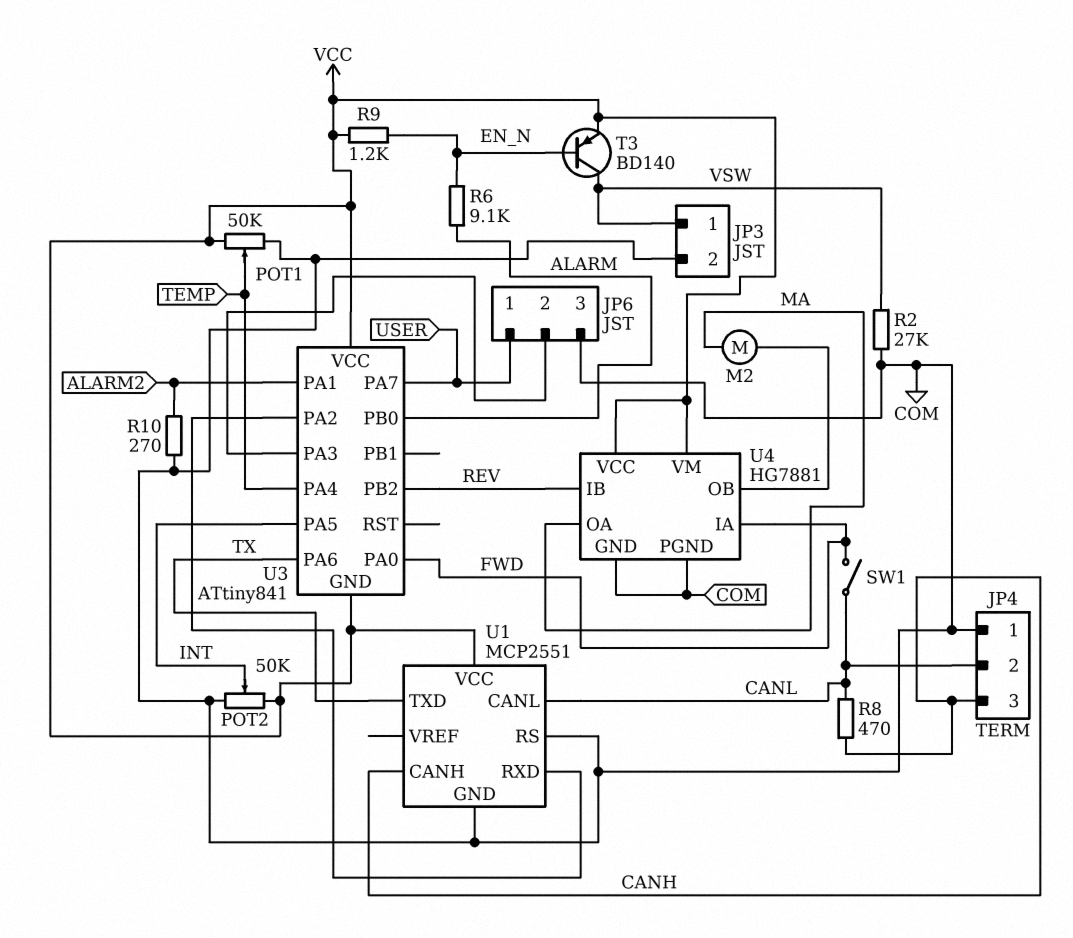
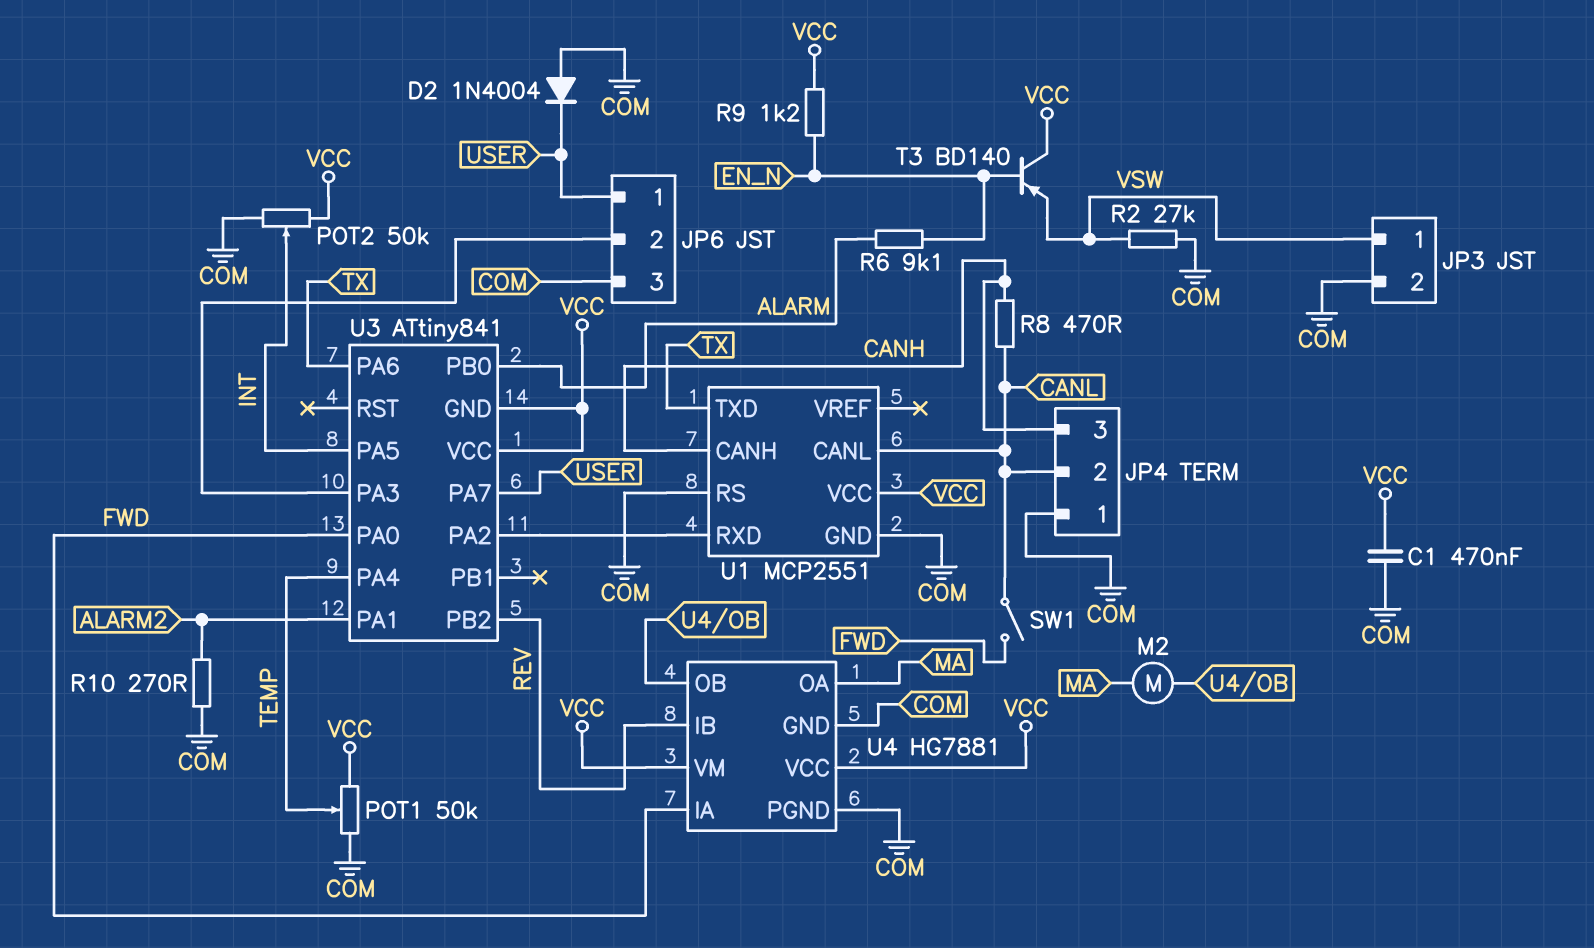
C1: none -> 470nF (COM, VCC)
D2: none -> diode 1N4004 (A COM, K USER)
T3: PNP BD140 (B EN_N, C VSW, E VCC) -> PNP BD140 (B EN_N, C VCC, E VSW)

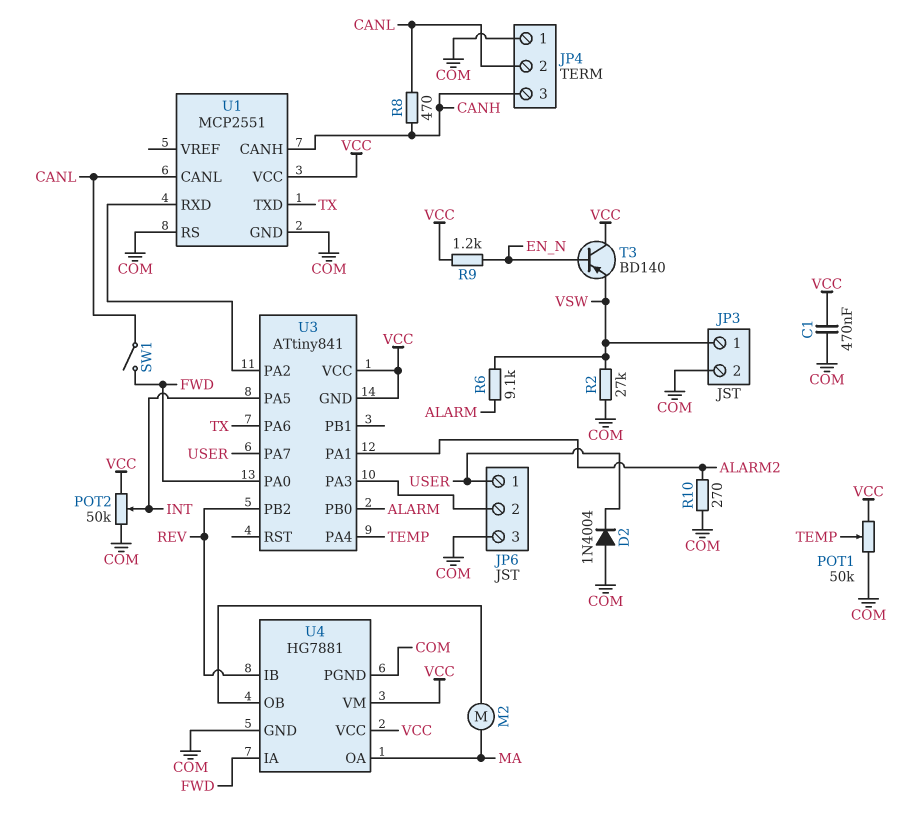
R6: 9.1k (ALARM, EN_N) -> 9.1k (ALARM, VSW)

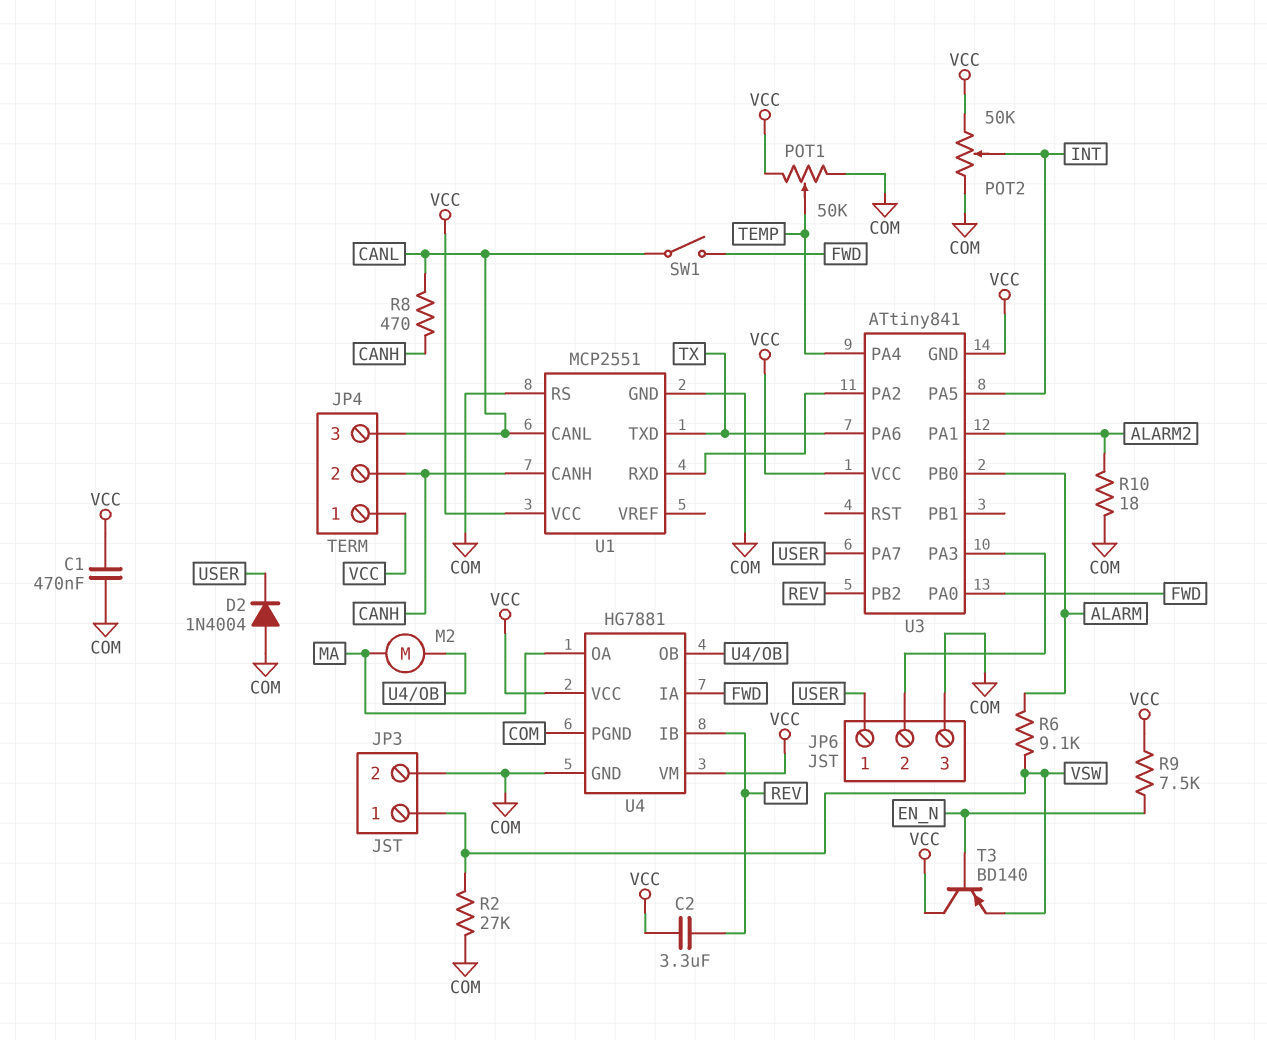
C2: none -> 3.3uF (REV, VCC)
JP4 pin 1: COM -> VCC
JP4 pin 2: CANL -> CANH
JP4 pin 3: CANH -> CANL
R9: 1.2k (EN_N, VCC) -> 7.5k (EN_N, VCC)
R10: 270 (ALARM2, COM) -> 18 (ALARM2, COM)

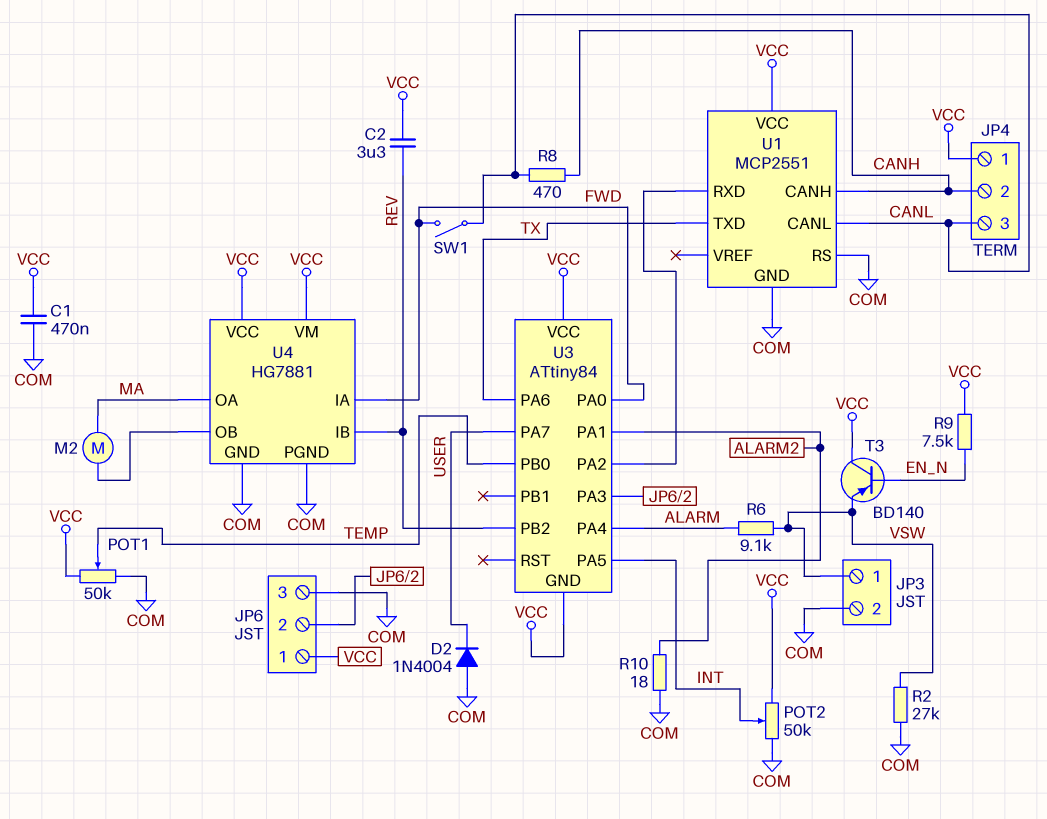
JP6 pin 1: USER -> VCC
U3: ATtiny841 -> ATtiny84
U3 pin PA4: TEMP -> ALARM
U3 pin PB0: ALARM -> TEMP

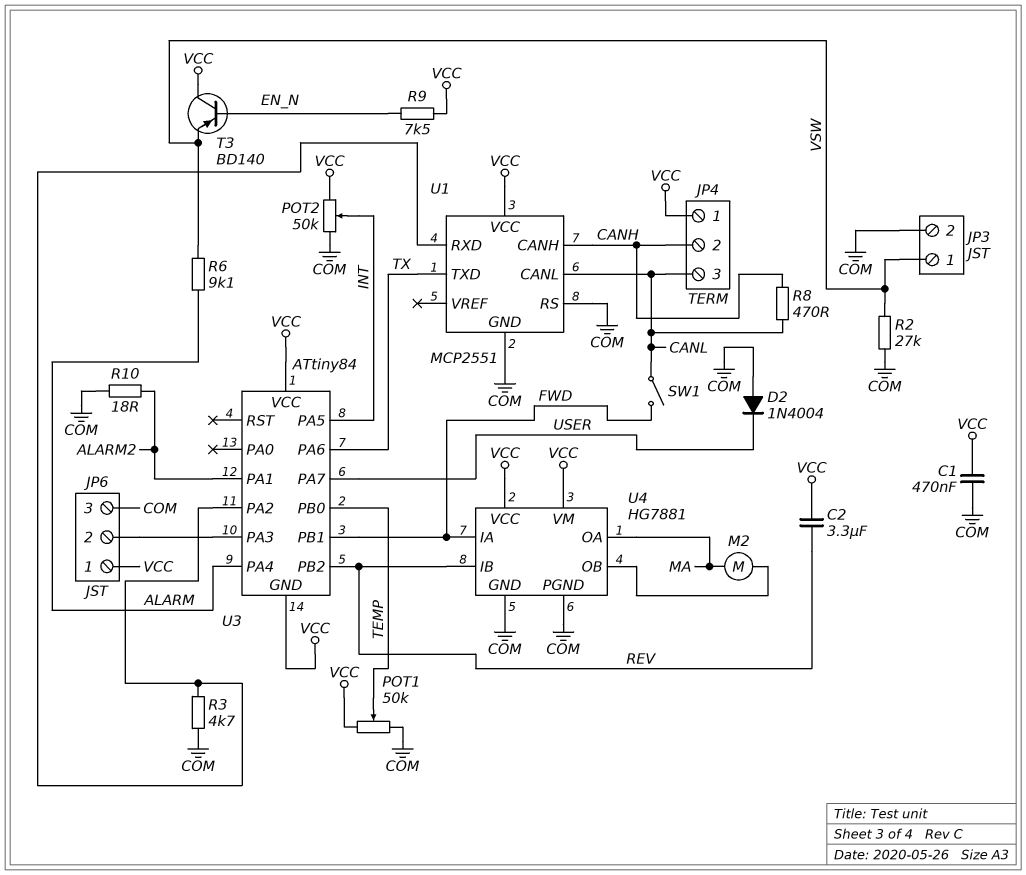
R3: none -> 4.7k (COM, U1/RXD)
U3 pin PA0: FWD -> none
U3 pin PB1: none -> FWD

